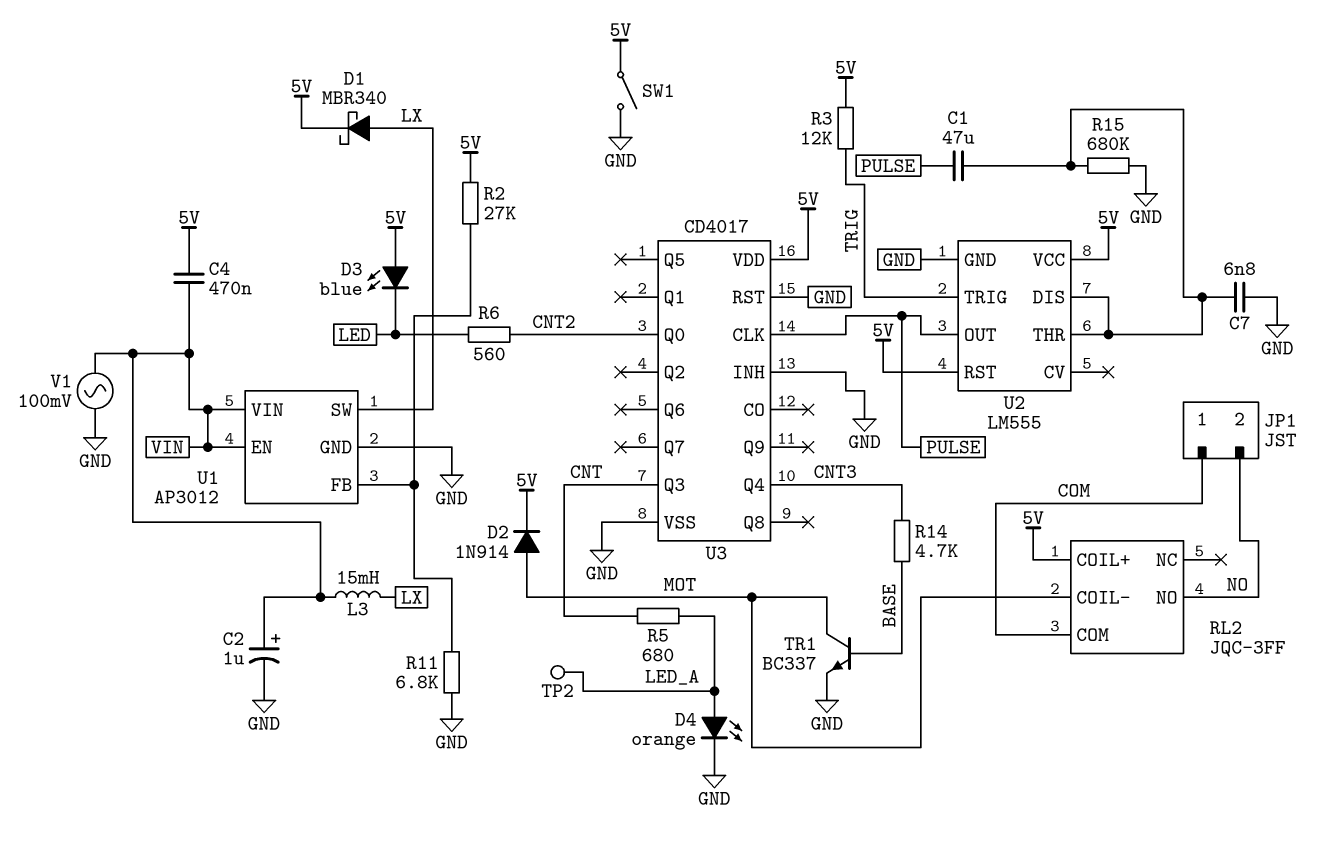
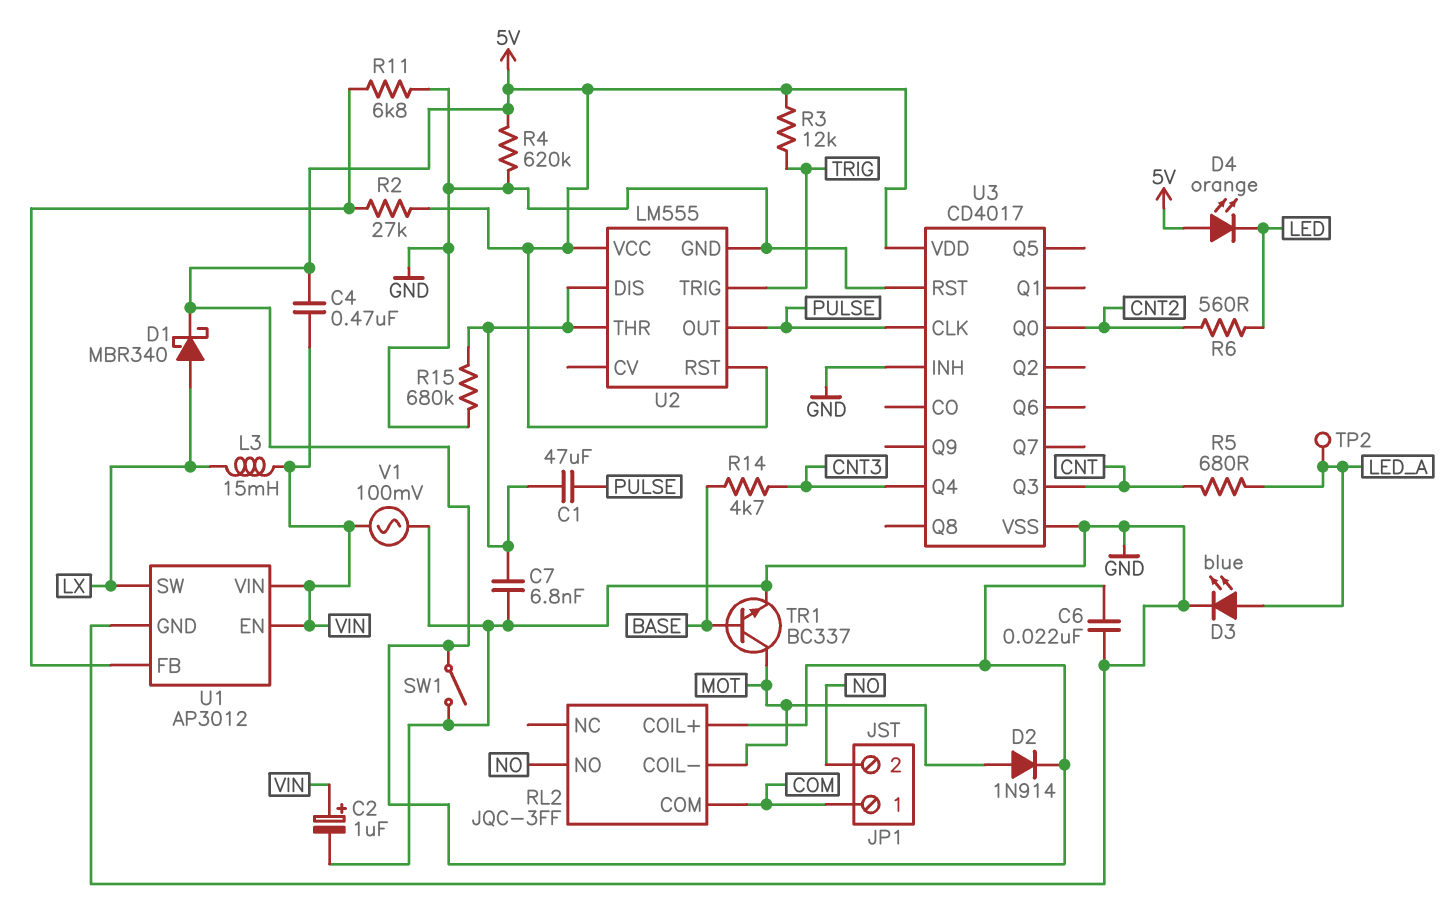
C6: none -> 22nF (5V, GND)
D3: LED blue (A 5V, K LED) -> LED blue (A LED_A, K GND)
D4: LED orange (A LED_A, K GND) -> LED orange (A 5V, K LED)
R4: none -> 620k (5V, GND)

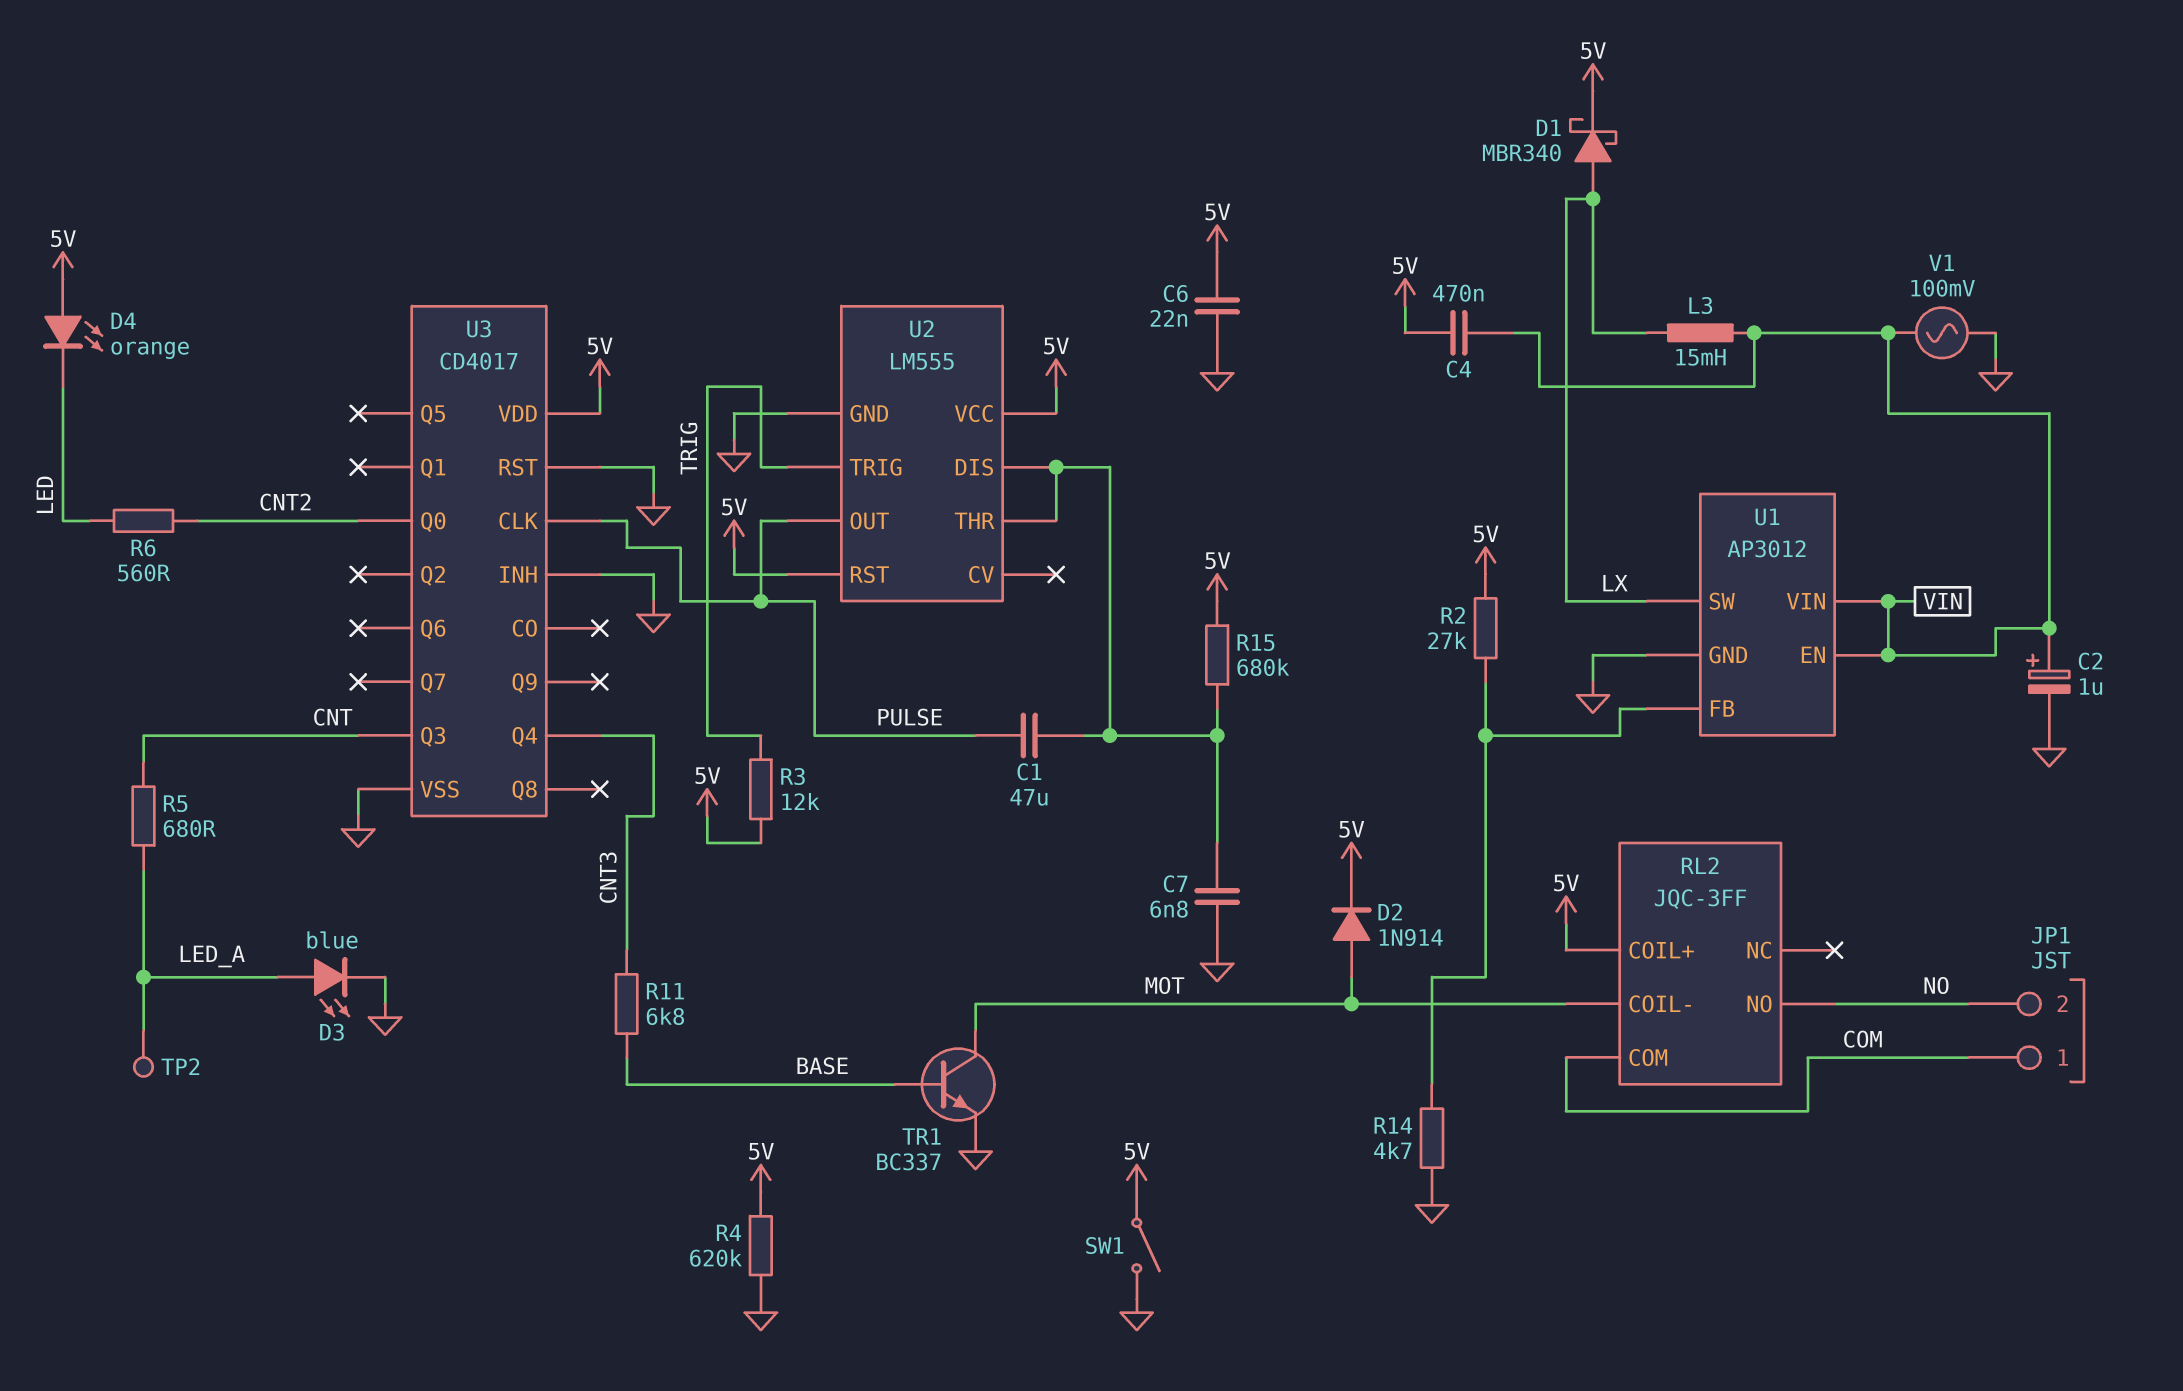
R11: 6.8k (GND, U1/FB) -> 6.8k (BASE, CNT3)
R14: 4.7k (BASE, CNT3) -> 4.7k (GND, U1/FB)
R15: 680k (GND, U2/DIS) -> 680k (5V, U2/DIS)

